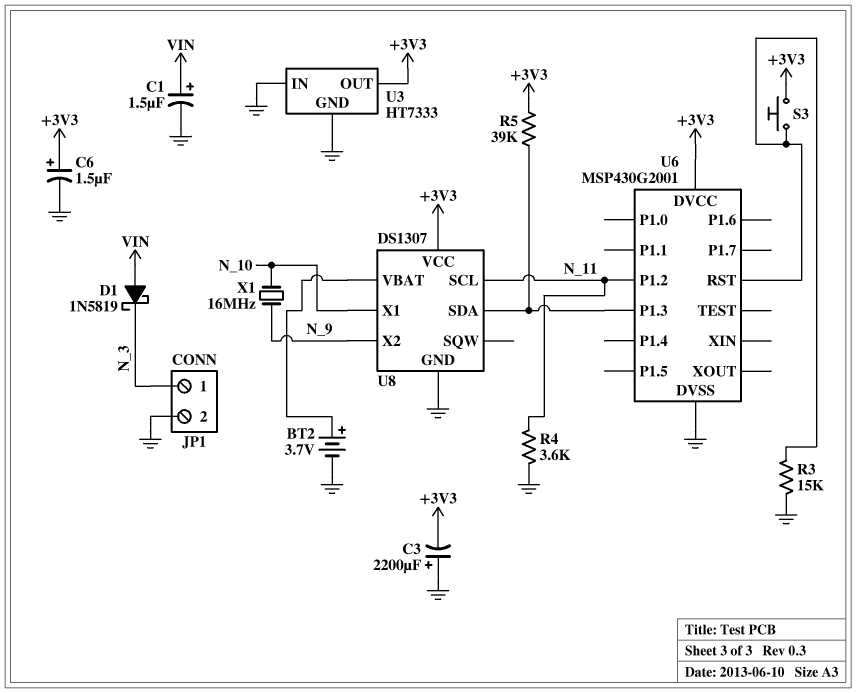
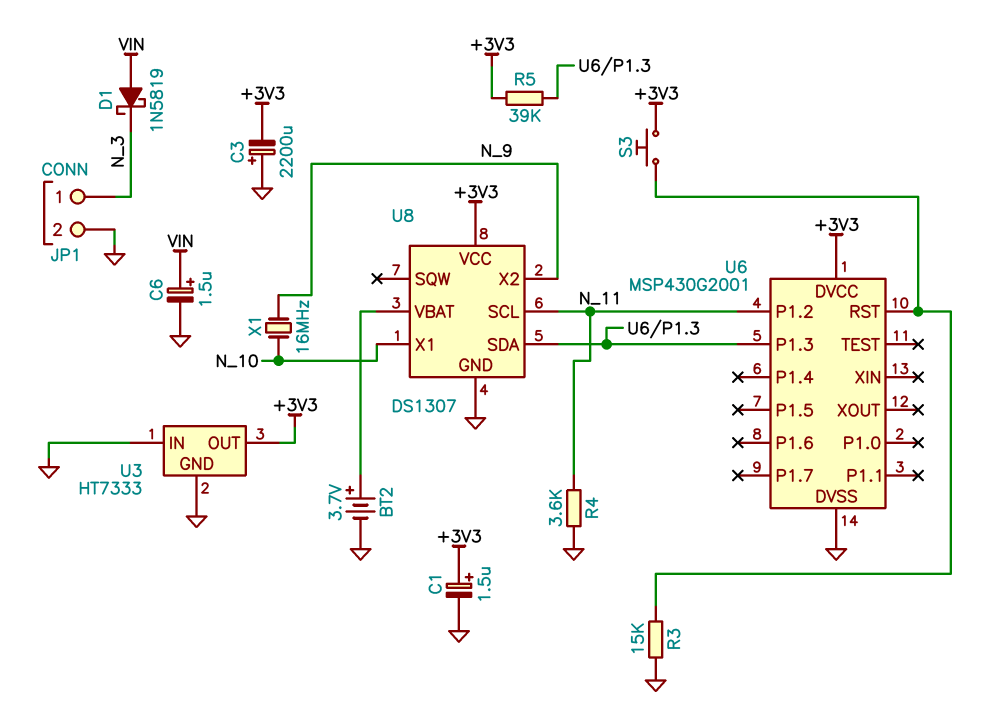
C1: 1.5uF (plus VIN, minus GND) -> 1.5uF (plus +3V3, minus GND)
C6: 1.5uF (plus +3V3, minus GND) -> 1.5uF (plus VIN, minus GND)

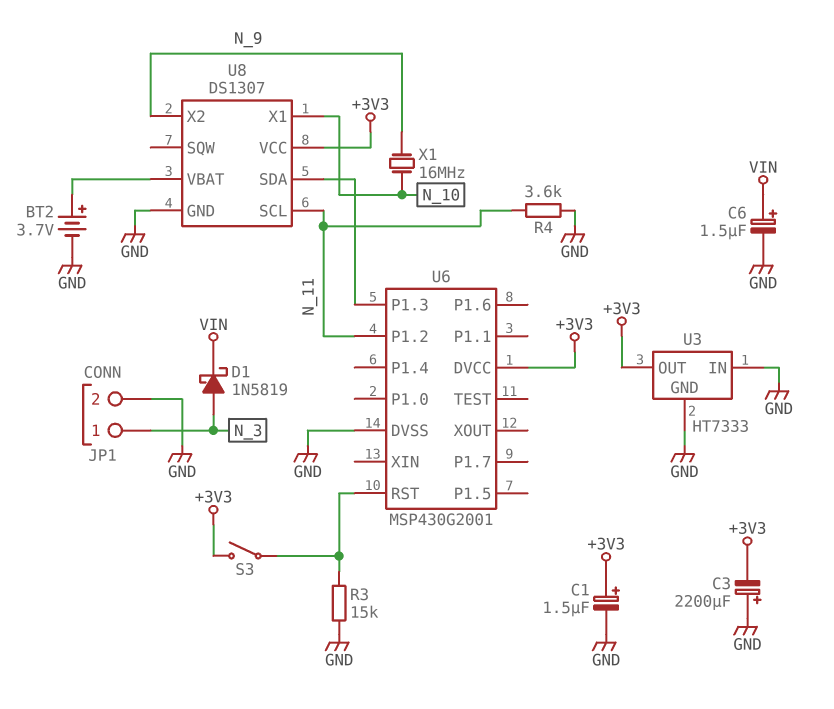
D1: schottky 1N5819 (A VIN, K N_3) -> schottky 1N5819 (A N_3, K VIN)
R5: 39k (+3V3, U6/P1.3) -> none
S3: button (+3V3, U6/RST) -> switch (+3V3, U6/RST)

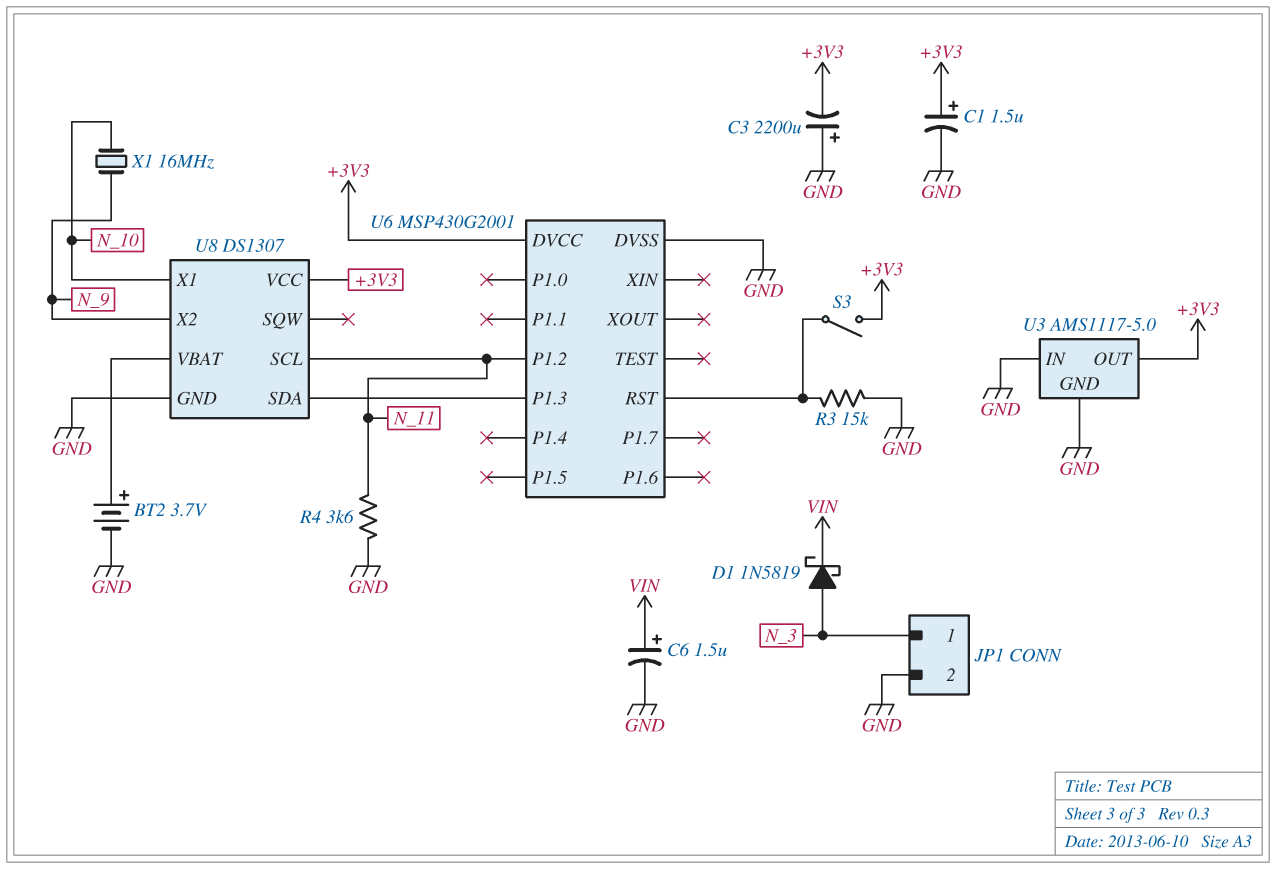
U3: HT7333 -> AMS1117-5.0

